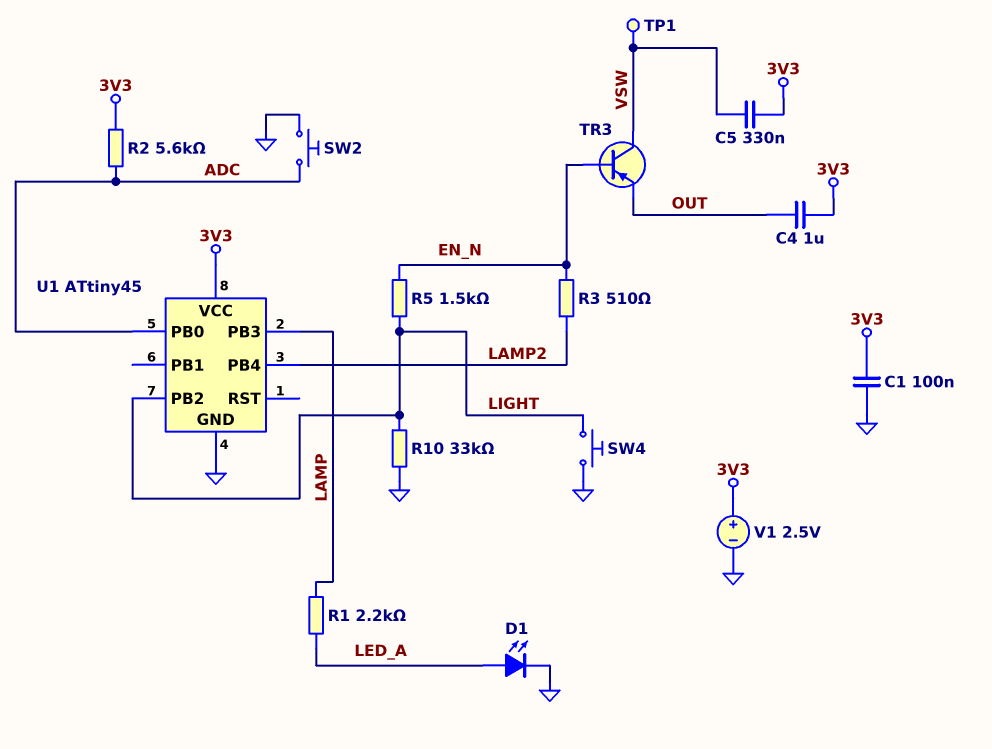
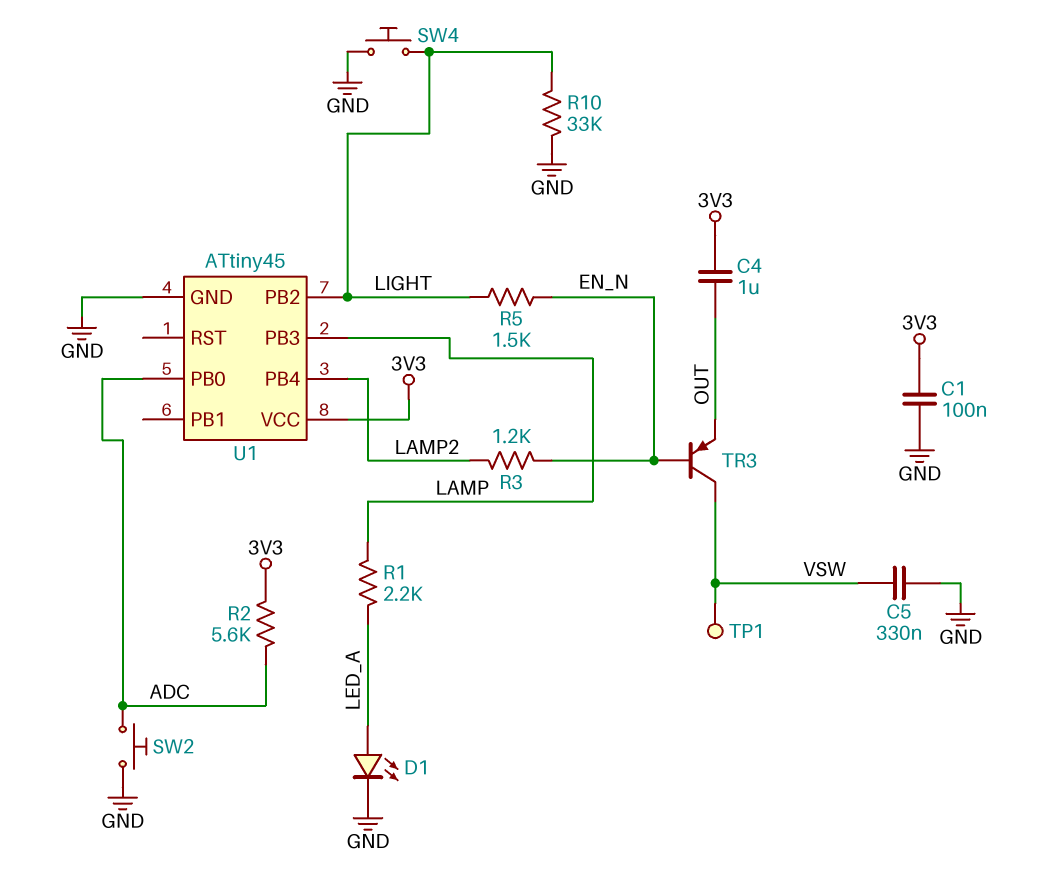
C5: 330nF (3V3, VSW) -> 330nF (GND, VSW)
R3: 510 (EN_N, LAMP2) -> 1.2k (EN_N, LAMP2)
V1: 2.5V (plus 3V3, minus GND) -> none

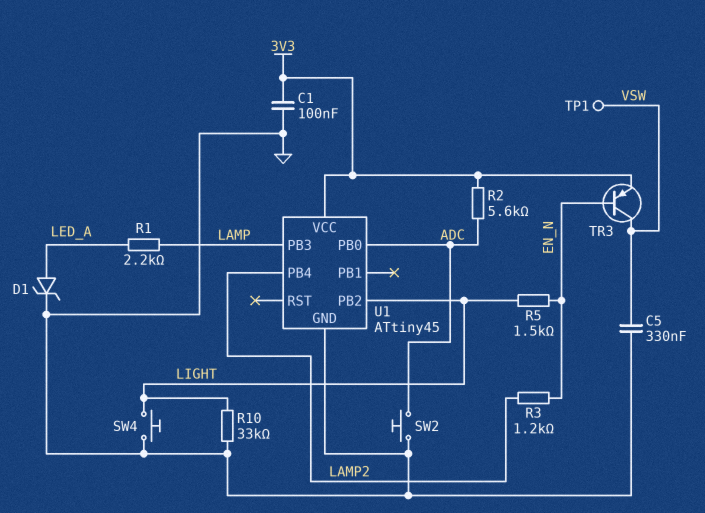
C4: 1uF (3V3, OUT) -> none
D1: LED (A LED_A, K GND) -> zener (A LED_A, K GND)
TR3: PNP (B EN_N, C VSW, E OUT) -> PNP (B EN_N, C VSW, E 3V3)

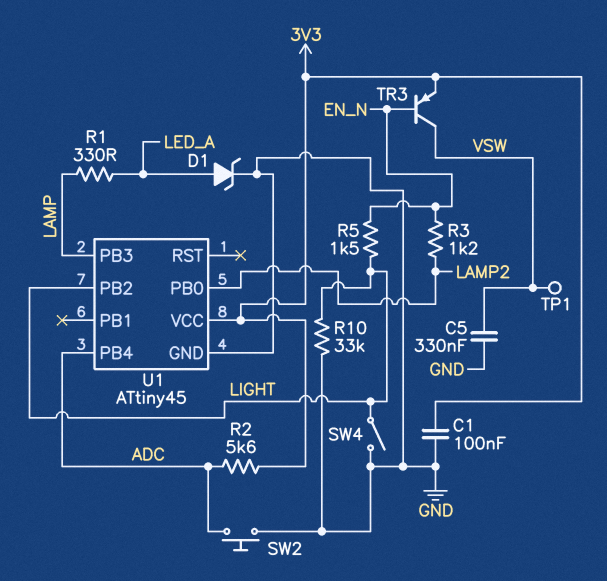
R1: 2.2k (LAMP, LED_A) -> 330 (LAMP, LED_A)
SW4: button (GND, LIGHT) -> switch (GND, LIGHT)
U1 pin PB0: ADC -> LAMP2
U1 pin PB4: LAMP2 -> ADC

